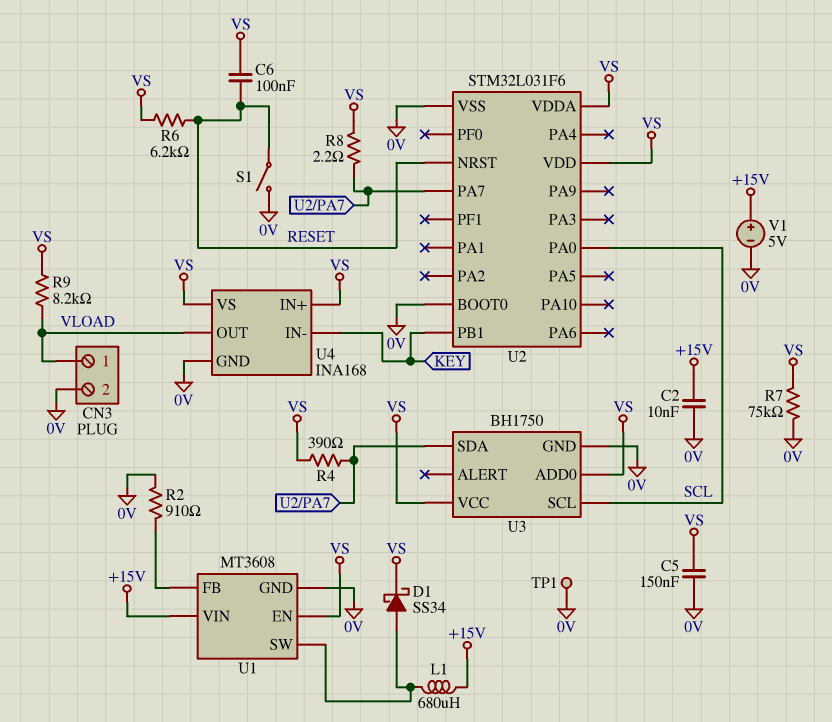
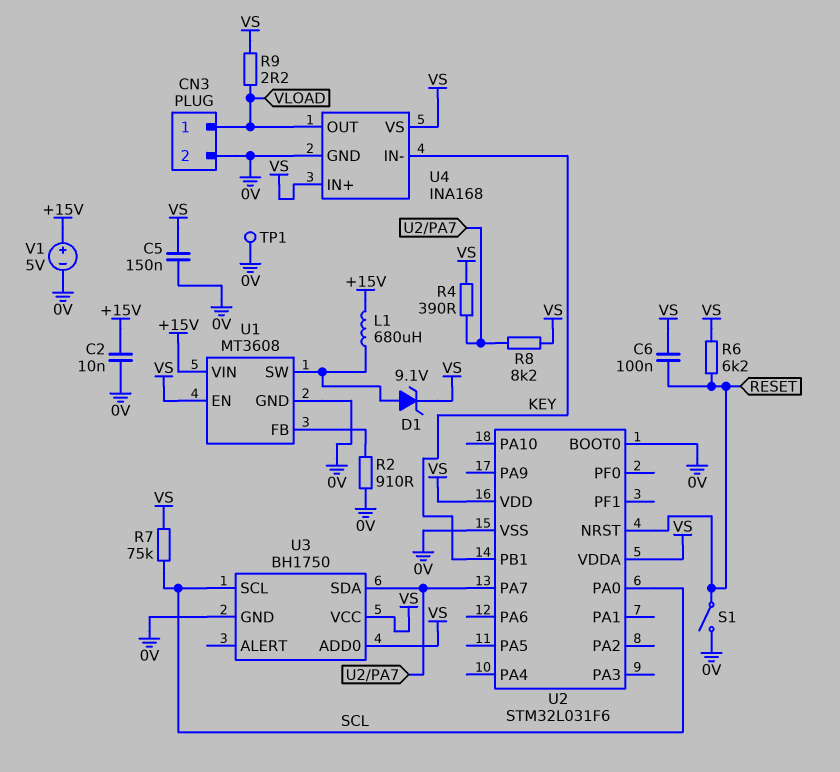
D1: schottky SS34 (A U1/SW, K VS) -> zener 9.1V (A U1/SW, K VS)
R7: 75k (0V, VS) -> 75k (SCL, VS)
R8: 2.2 (U2/PA7, VS) -> 8.2k (U2/PA7, VS)
R9: 8.2k (VLOAD, VS) -> 2.2 (VLOAD, VS)

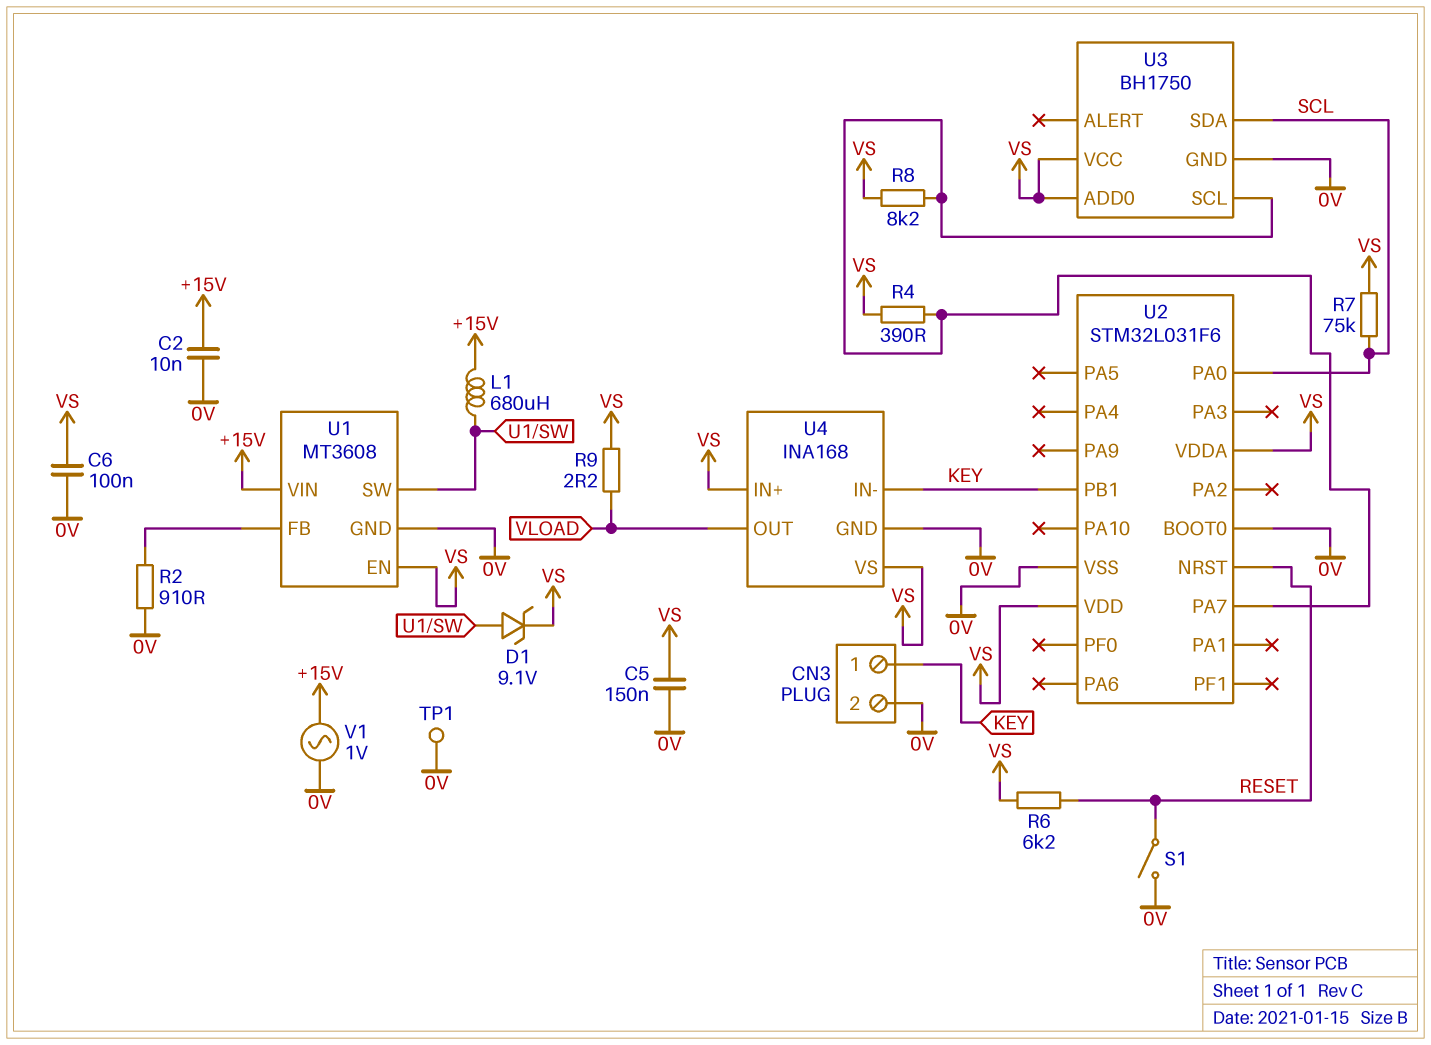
C6: 100nF (RESET, VS) -> 100nF (0V, VS)
CN3 pin 1: VLOAD -> KEY
U3 pin SCL: SCL -> U2/PA7
U3 pin SDA: U2/PA7 -> SCL
V1: 5V (plus +15V, minus 0V) -> AC 1V (+15V, 0V)

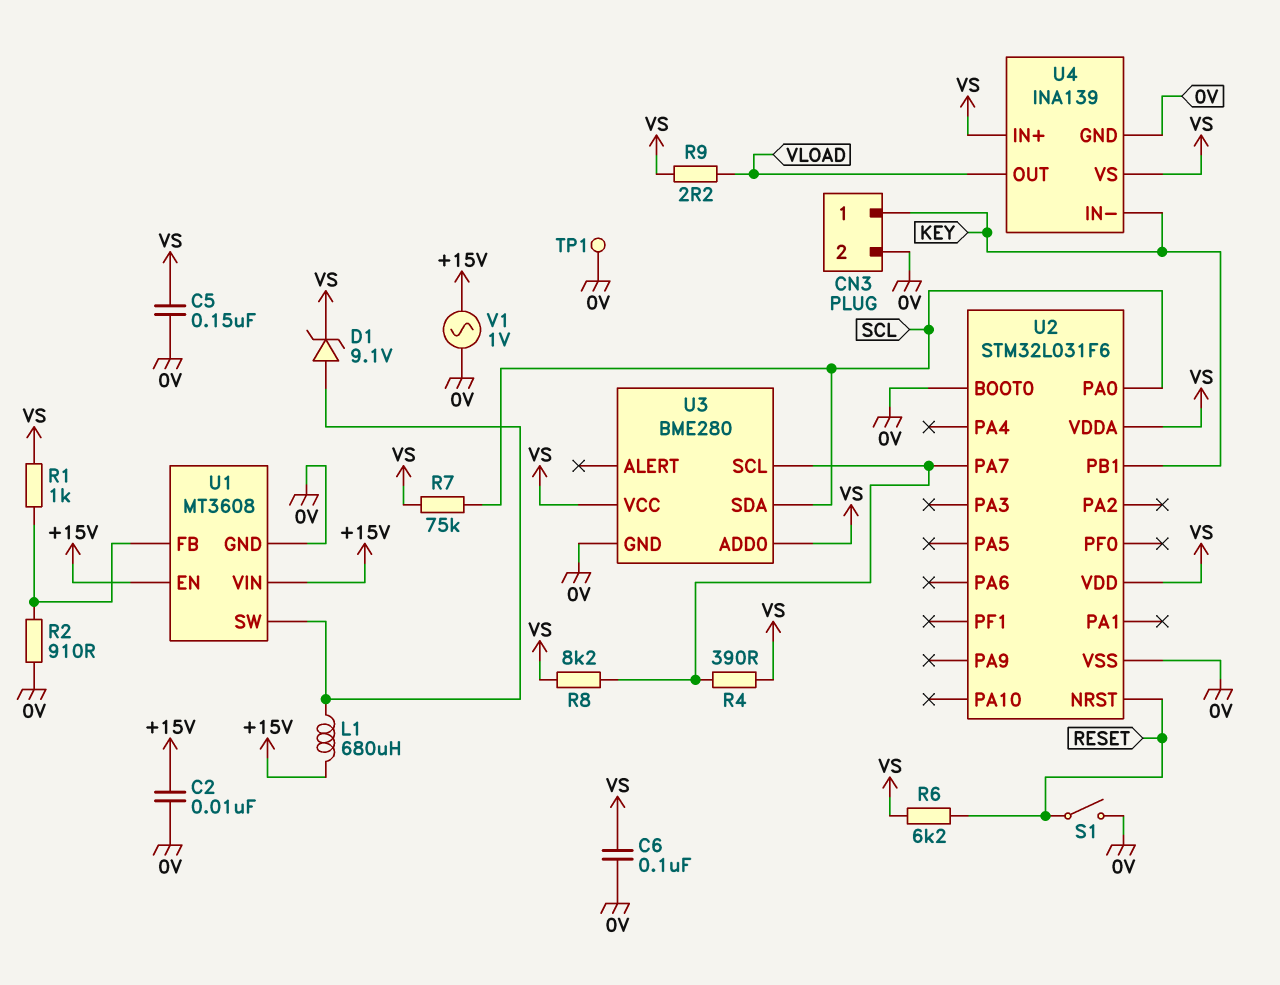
R1: none -> 1k (U1/FB, VS)
U1 pin EN: VS -> +15V
U3: BH1750 -> BME280
U4: INA168 -> INA139

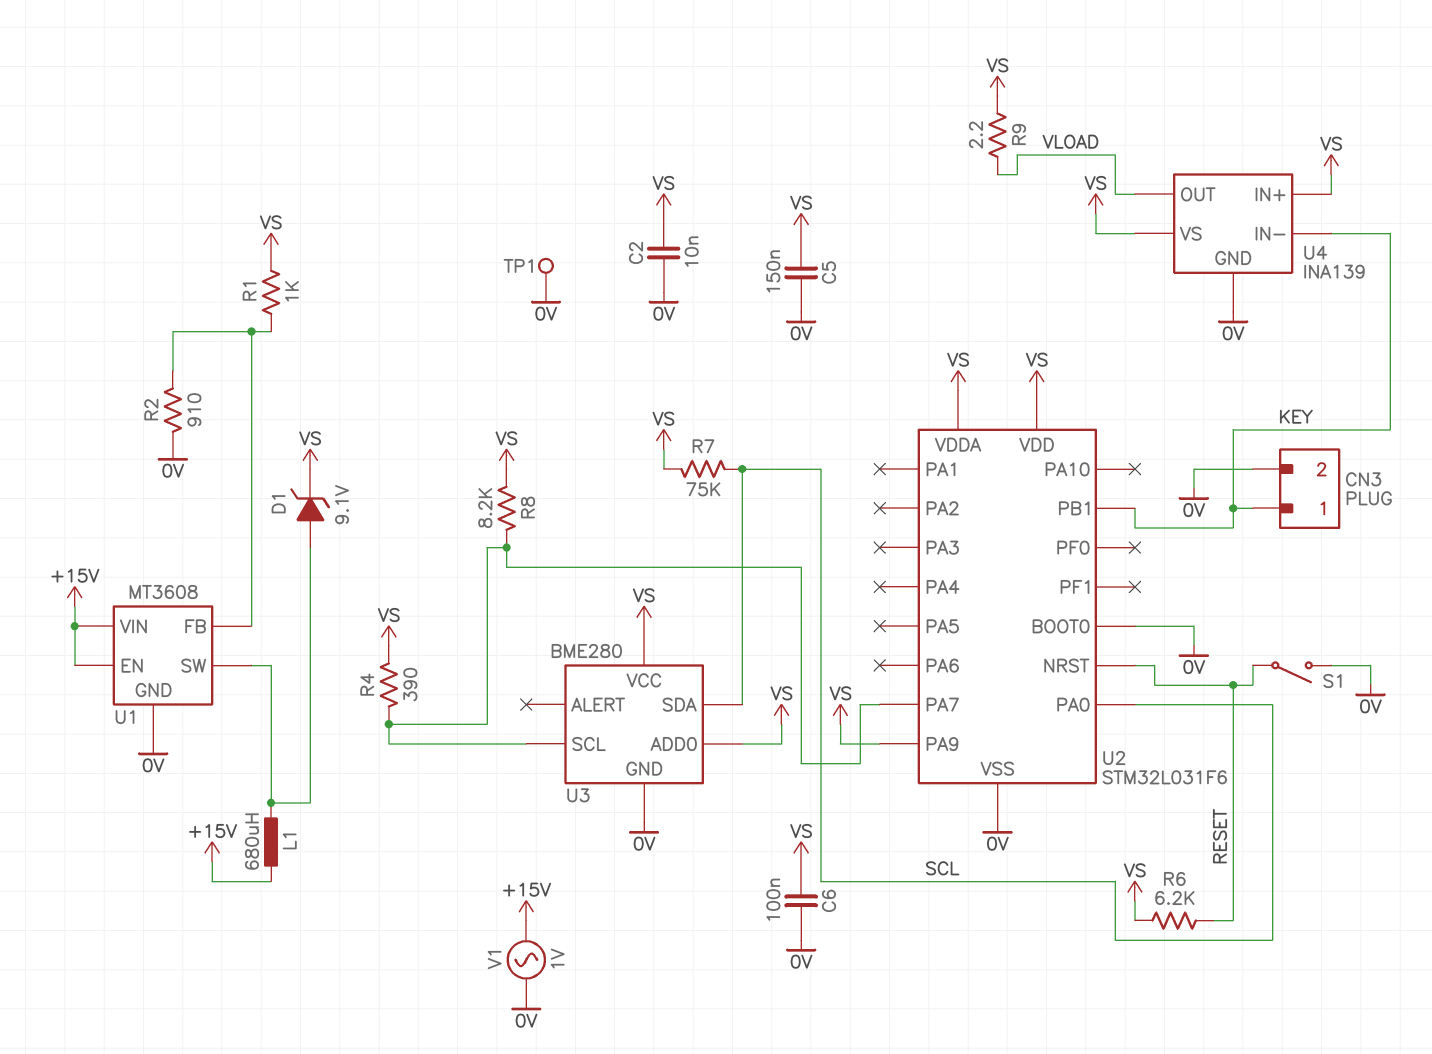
C2: 10nF (+15V, 0V) -> 10nF (0V, VS)
U2 pin PA9: none -> VS

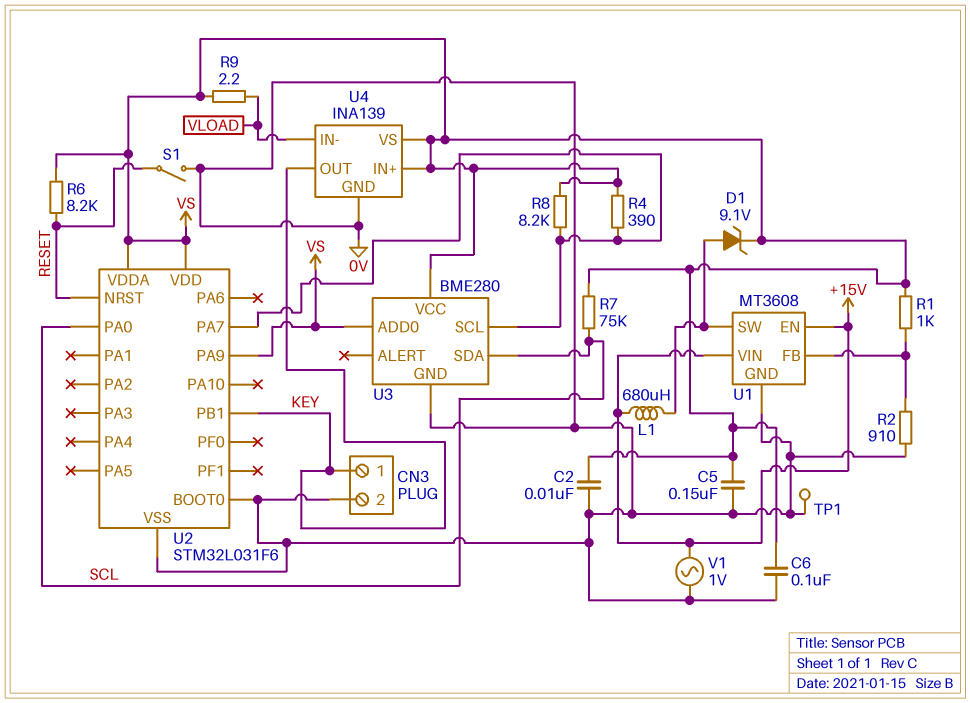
R6: 6.2k (RESET, VS) -> 8.2k (RESET, VS)
U4 pin IN-: KEY -> VLOAD
U4 pin OUT: VLOAD -> KEY

